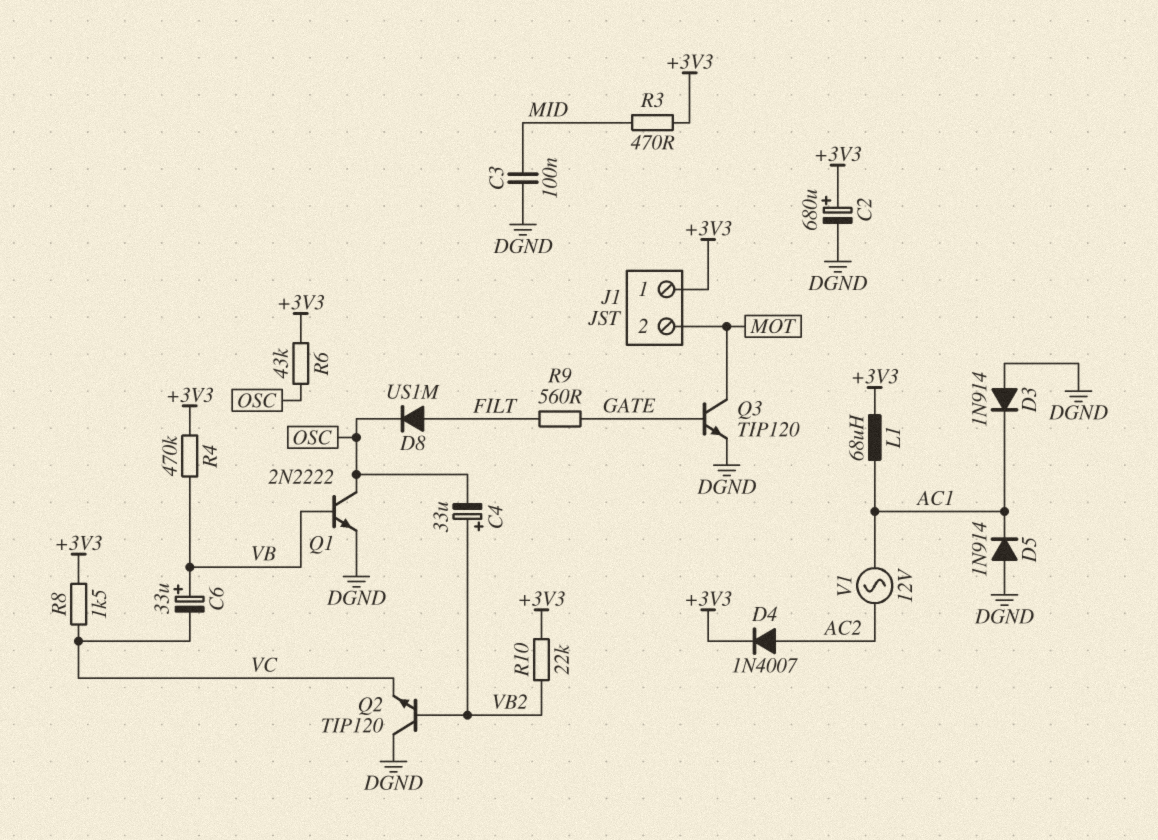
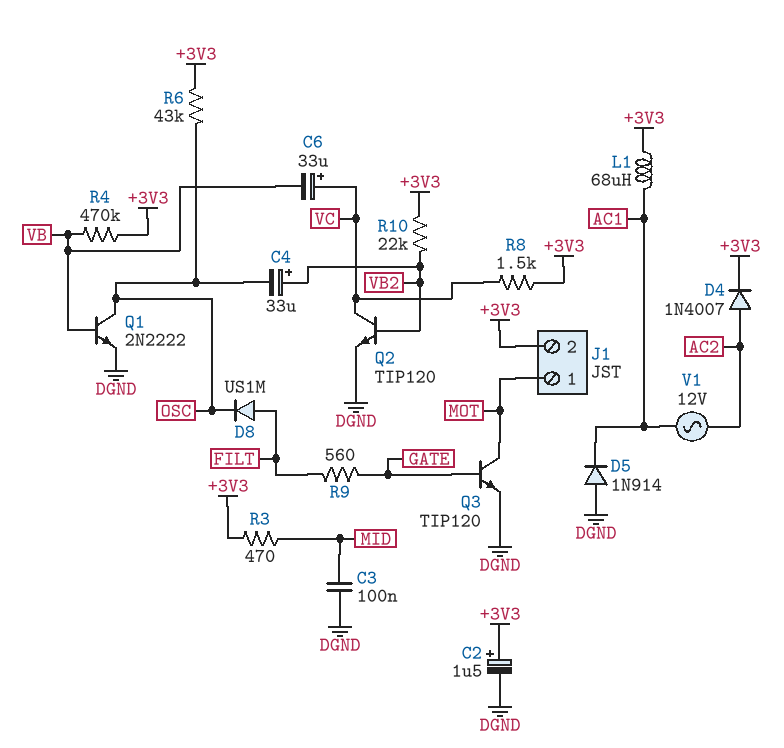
C2: 680uF (plus +3V3, minus DGND) -> 1.5uF (plus +3V3, minus DGND)
C6: 33uF (plus VB, minus VC) -> 33uF (plus VC, minus VB)
D3: diode 1N914 (A DGND, K AC1) -> none
J1 pin 1: +3V3 -> MOT
J1 pin 2: MOT -> +3V3
Q2: NPN TIP120 (B VB2, C DGND, E VC) -> NPN TIP120 (B VB2, C VC, E DGND)

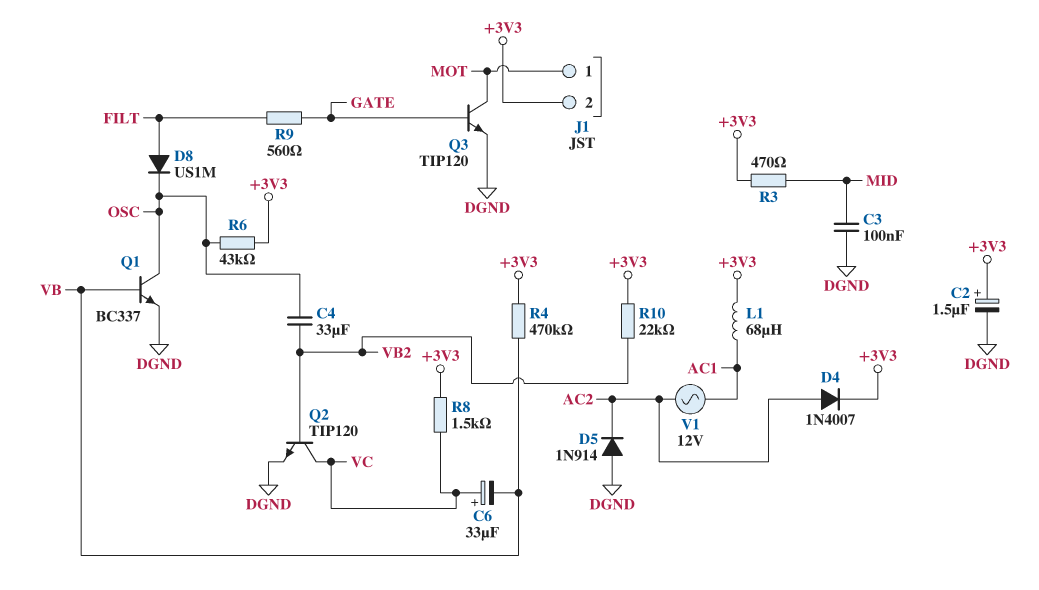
C4: 33uF (plus VB2, minus OSC) -> 33uF (OSC, VB2)
D5: diode 1N914 (A DGND, K AC1) -> diode 1N914 (A DGND, K AC2)
Q1: NPN 2N2222 (B VB, C OSC, E DGND) -> NPN BC337 (B VB, C OSC, E DGND)

